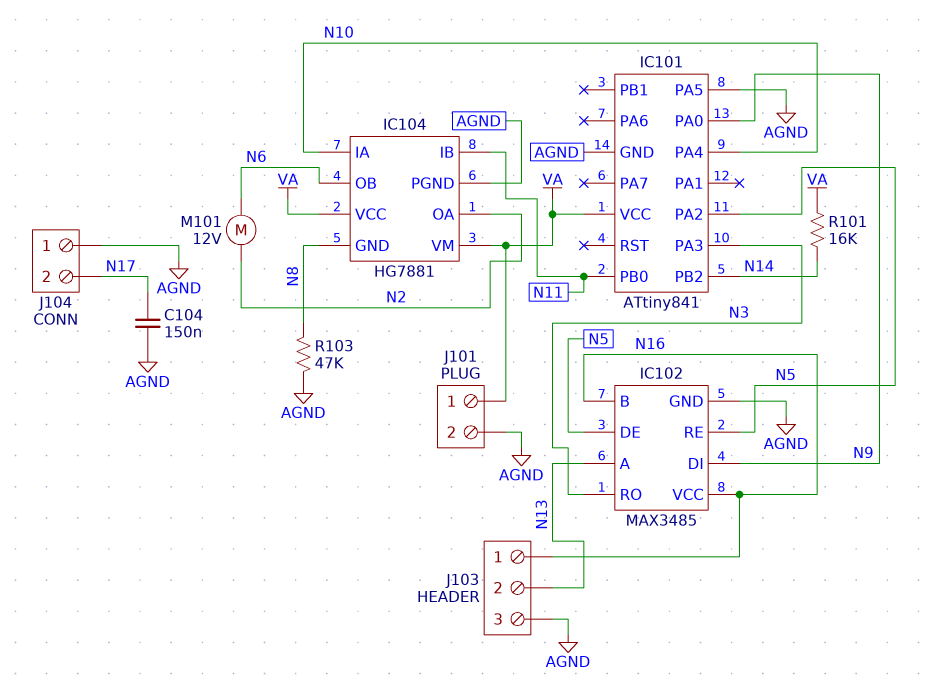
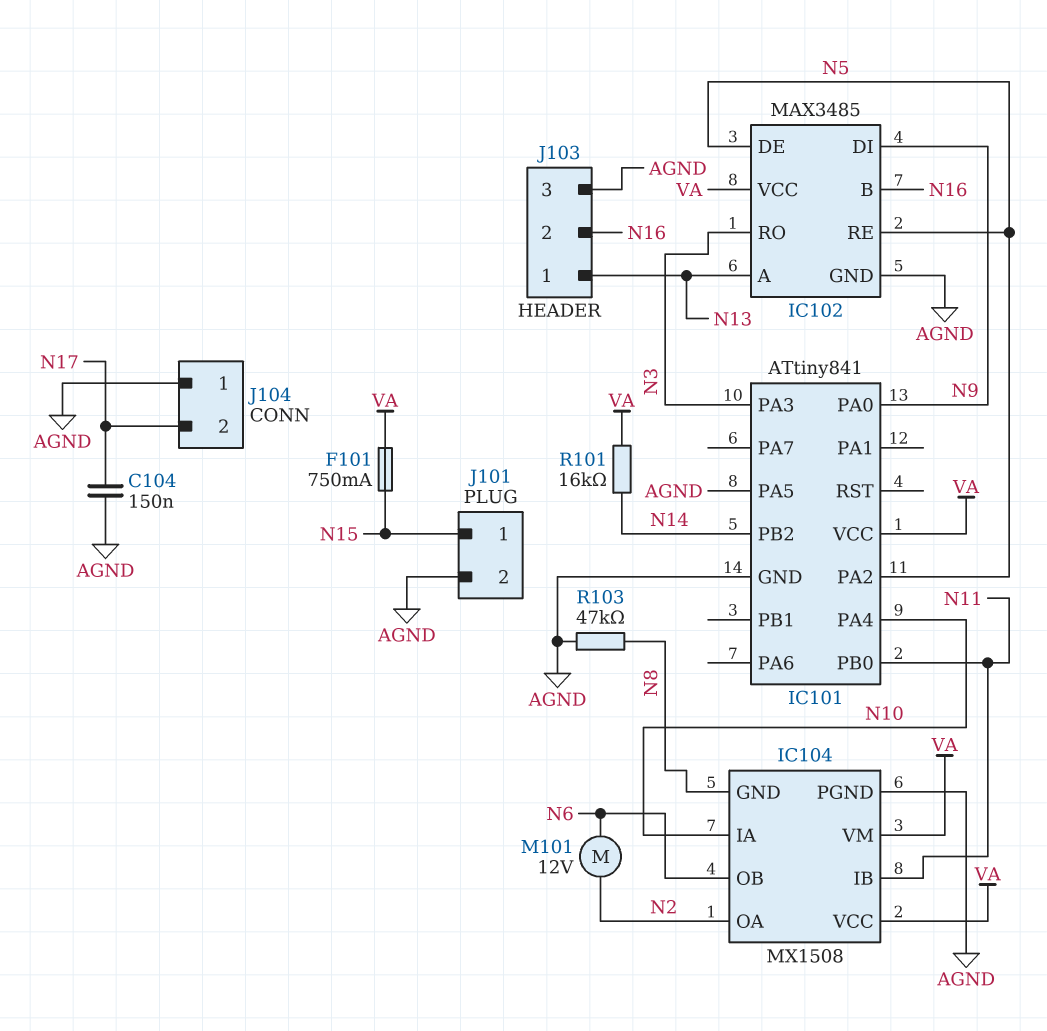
F101: none -> 750mA (N15, VA)
IC102 pin VCC: N16 -> VA
IC104: HG7881 -> MX1508
J101 pin 1: VA -> N15
J103 pin 1: N16 -> N13
J103 pin 2: N13 -> N16

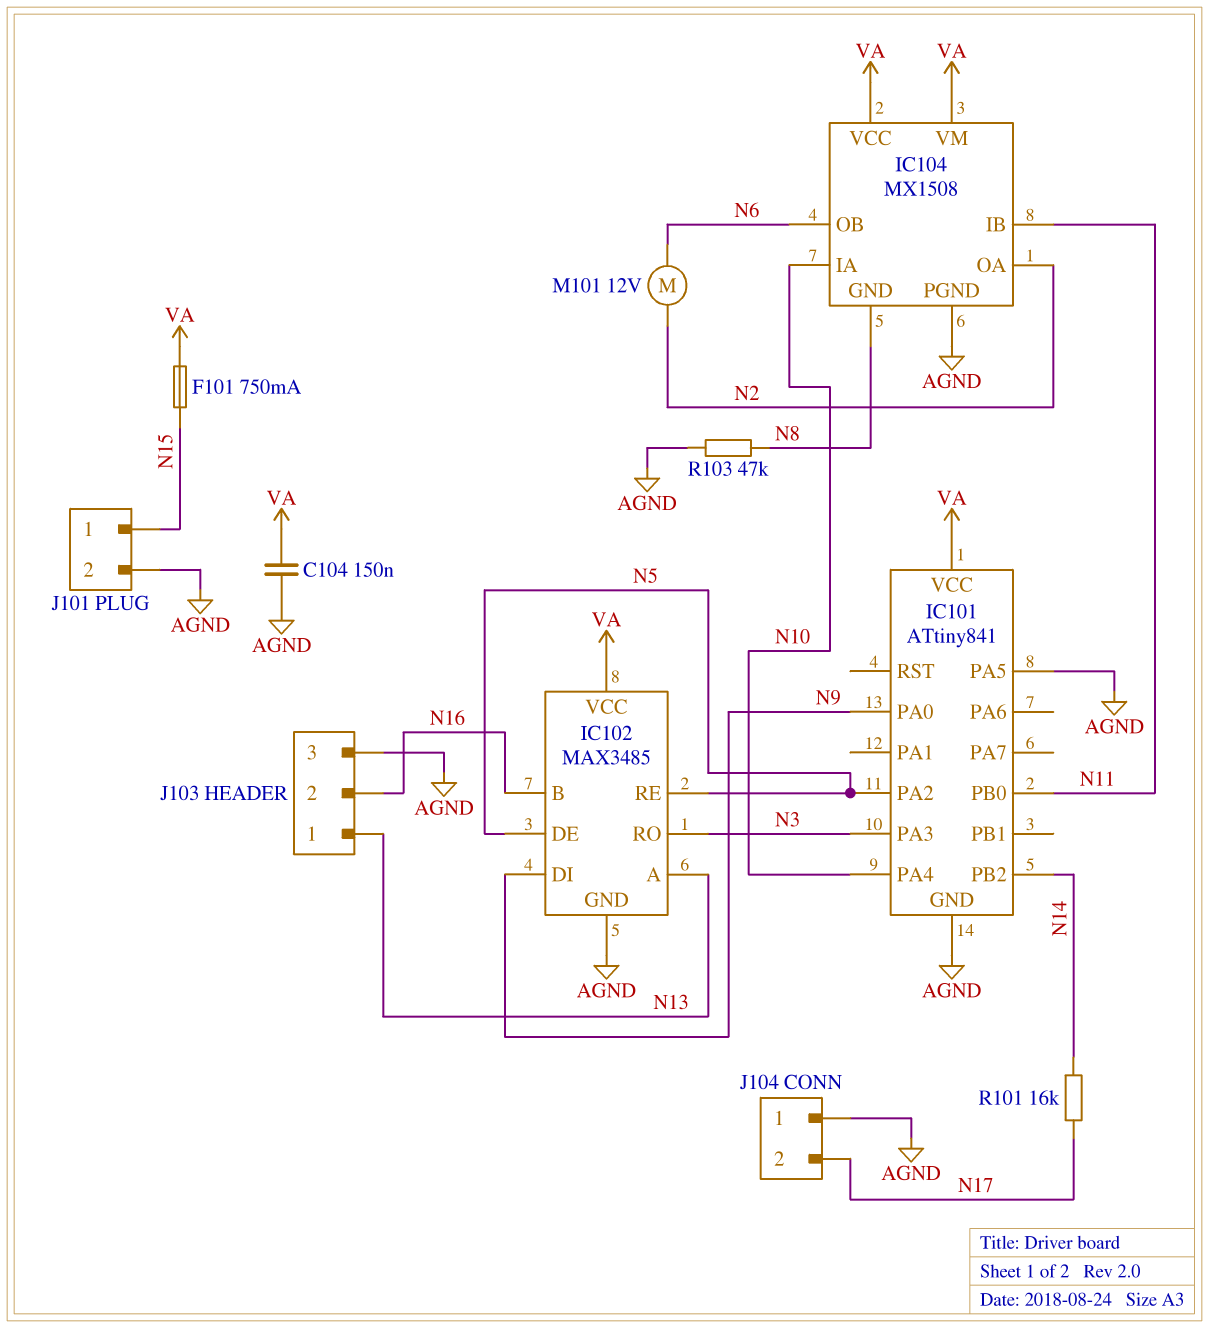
C104: 150nF (AGND, N17) -> 150nF (AGND, VA)
R101: 16k (N14, VA) -> 16k (N14, N17)

